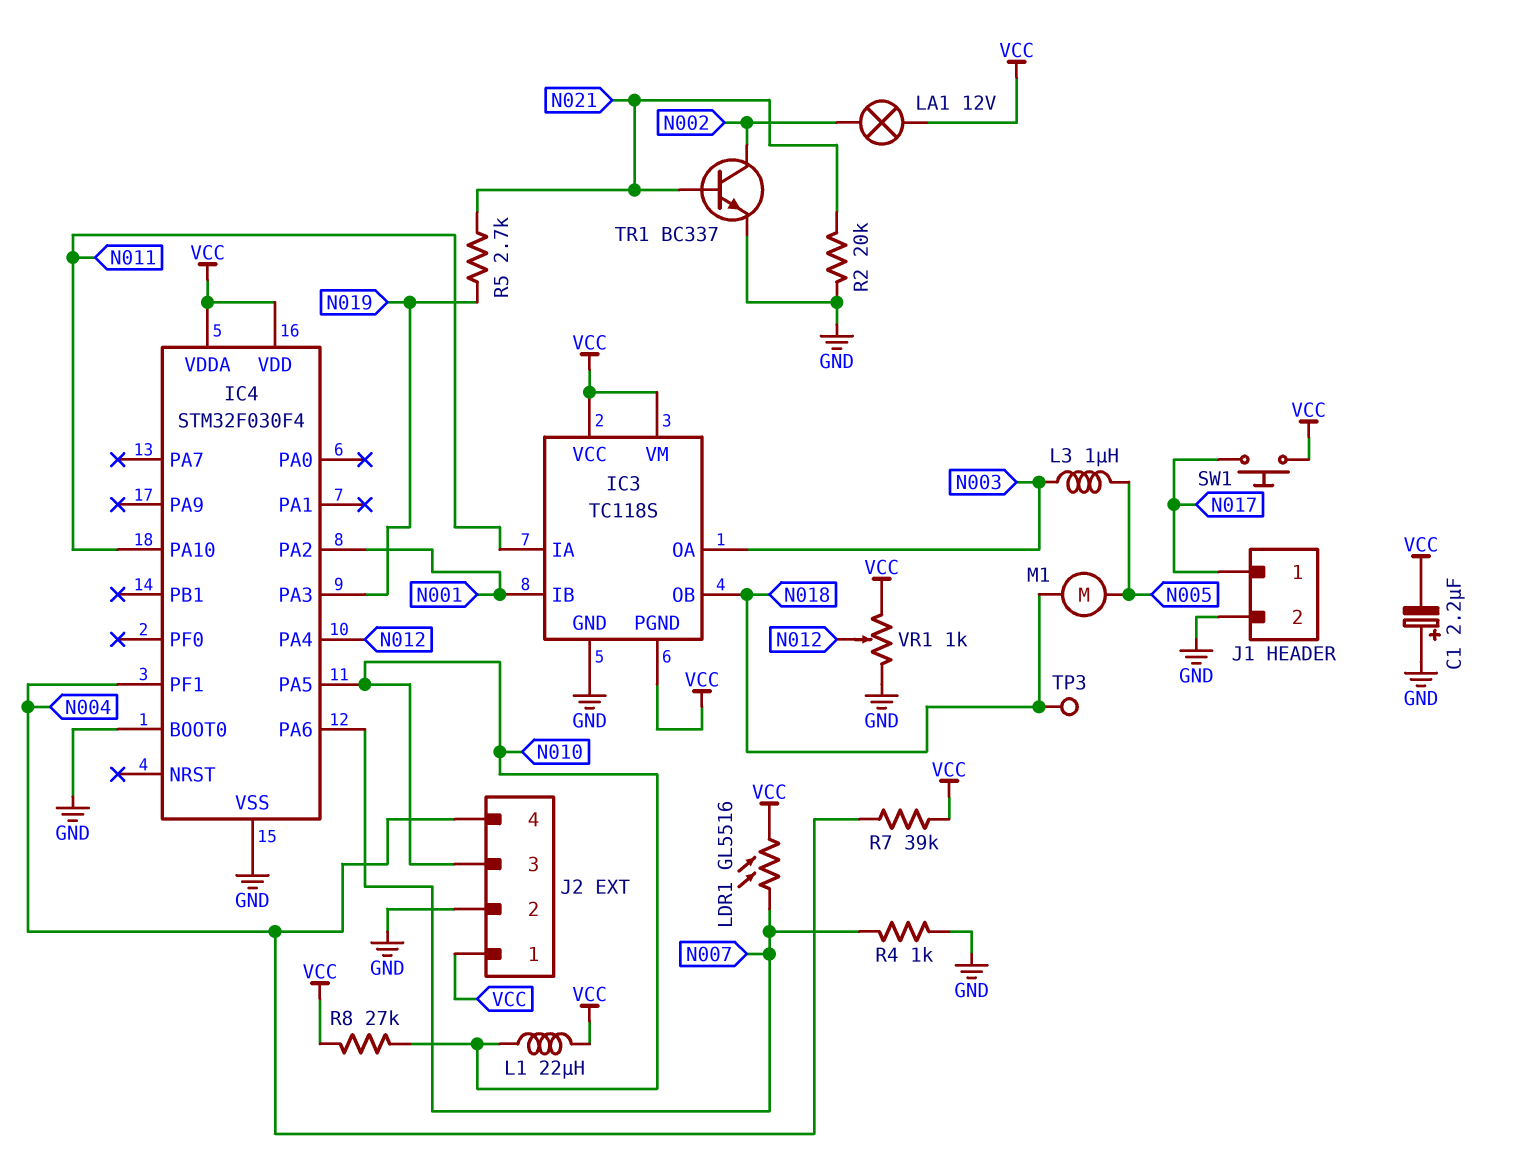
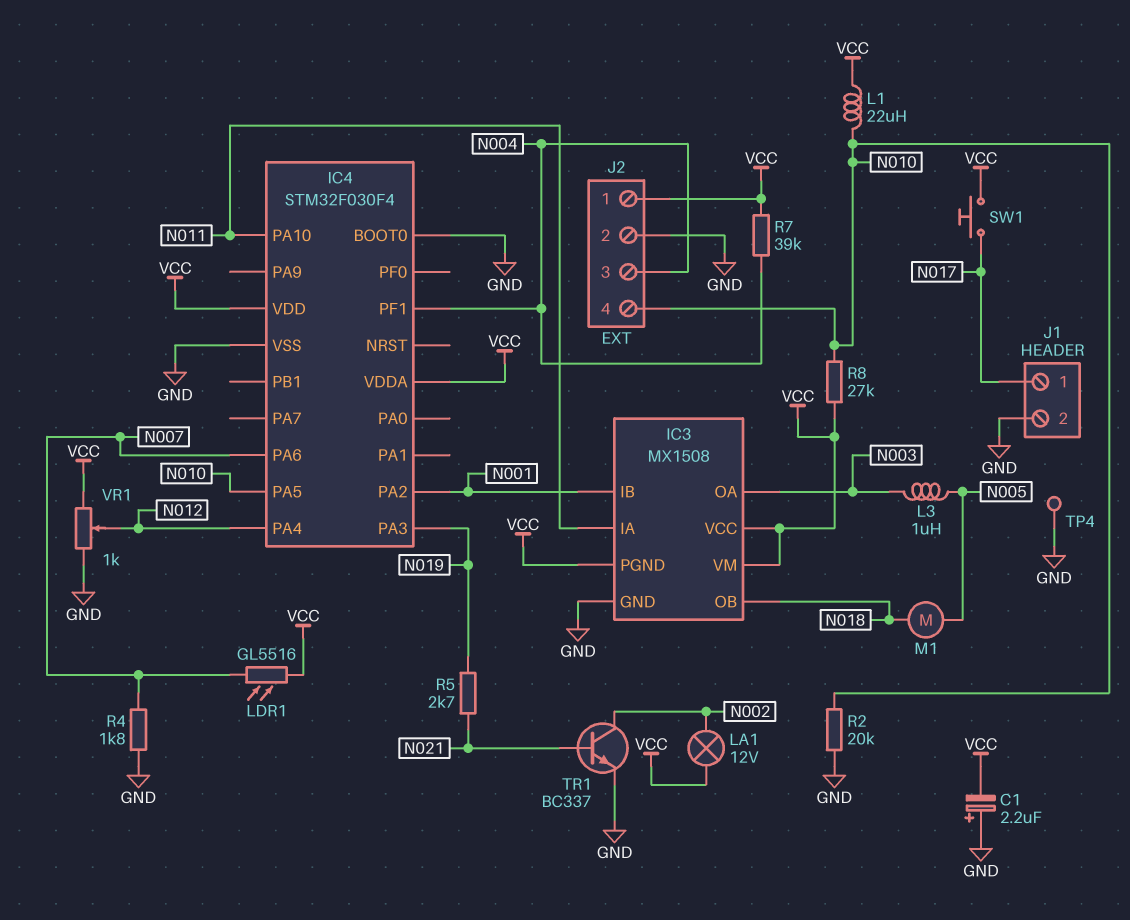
IC3: TC118S -> MX1508
J2 pin 3: N010 -> N004
J2 pin 4: N004 -> N010
R2: 20k (GND, N021) -> 20k (GND, N010)
R4: 1k (GND, N007) -> 1.8k (GND, N007)
TP3: test point (N018) -> none
TP4: none -> test point (GND)

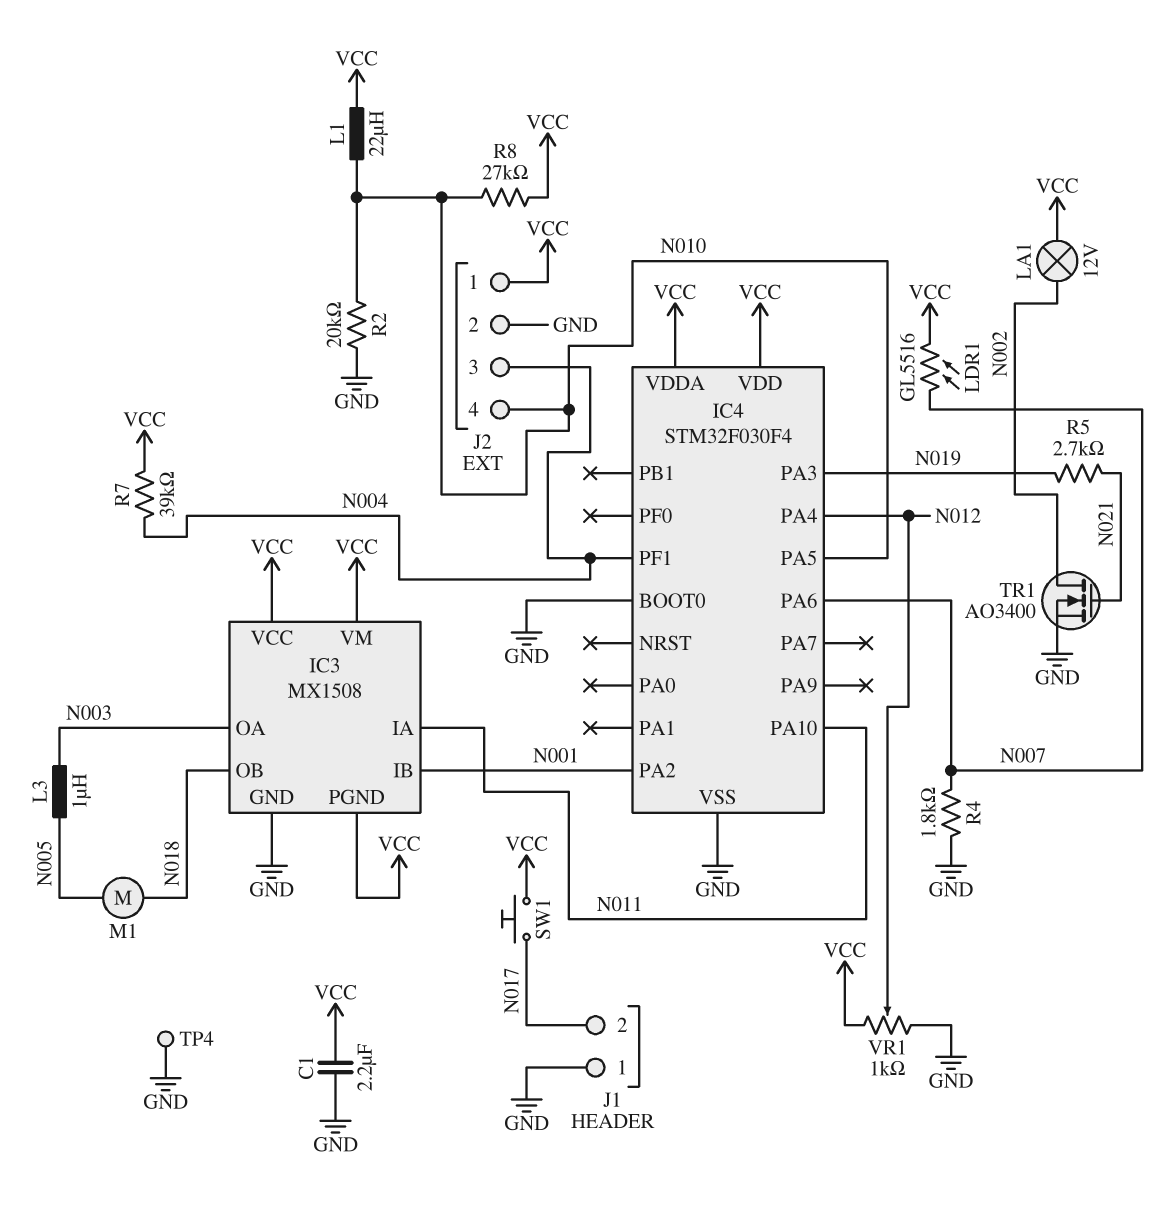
C1: 2.2uF (plus GND, minus VCC) -> 2.2uF (GND, VCC)
J1 pin 1: N017 -> GND
J1 pin 2: GND -> N017
TR1: NPN BC337 (B N021, C N002, E GND) -> NMOS AO3400 (G N021, D N002, S GND)

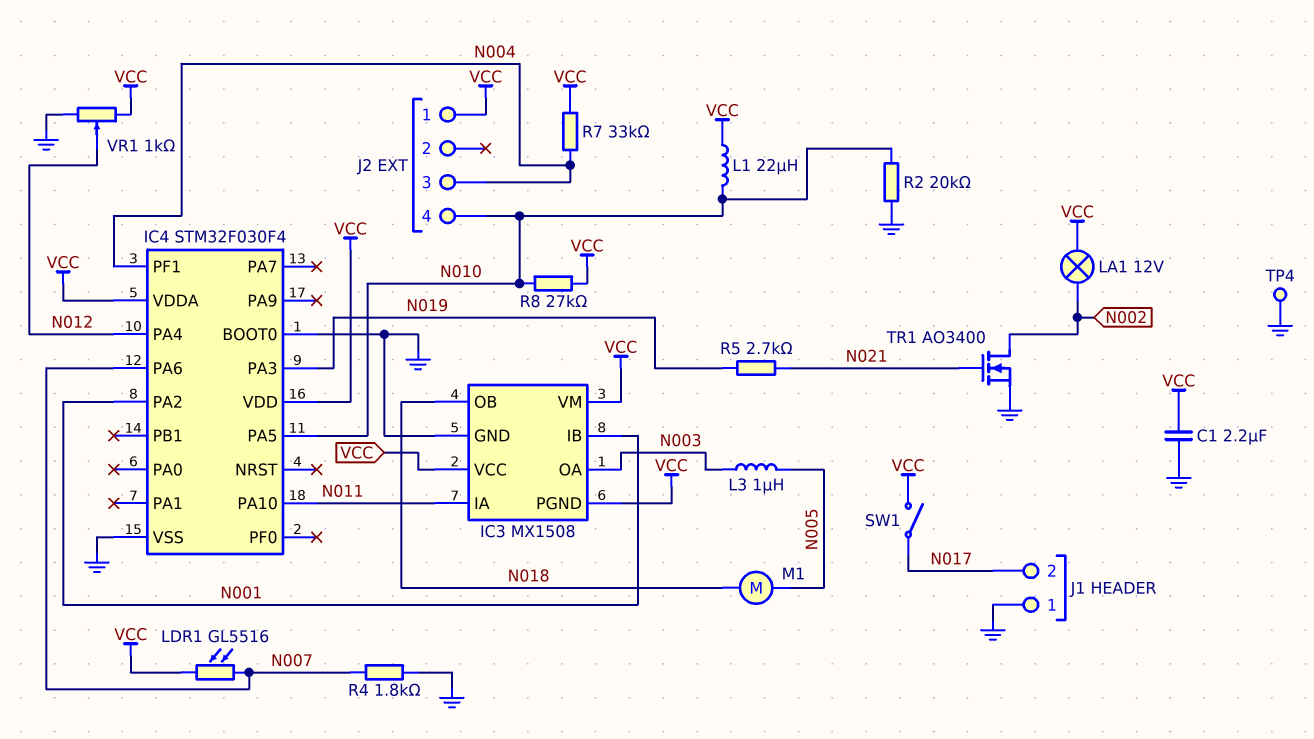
J2 pin 2: GND -> none
R7: 39k (N004, VCC) -> 33k (N004, VCC)
SW1: button (N017, VCC) -> switch (N017, VCC)

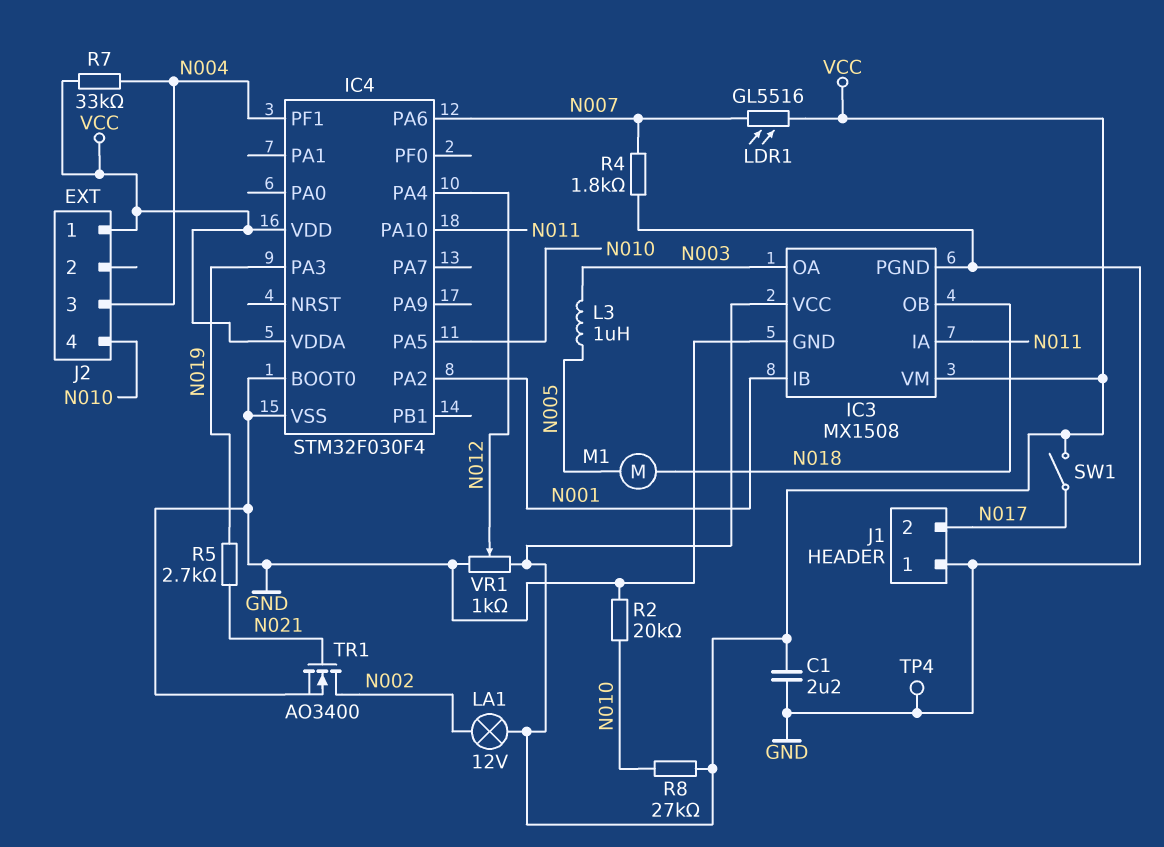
IC3 pin PGND: VCC -> GND
L1: 22uH (N010, VCC) -> none

